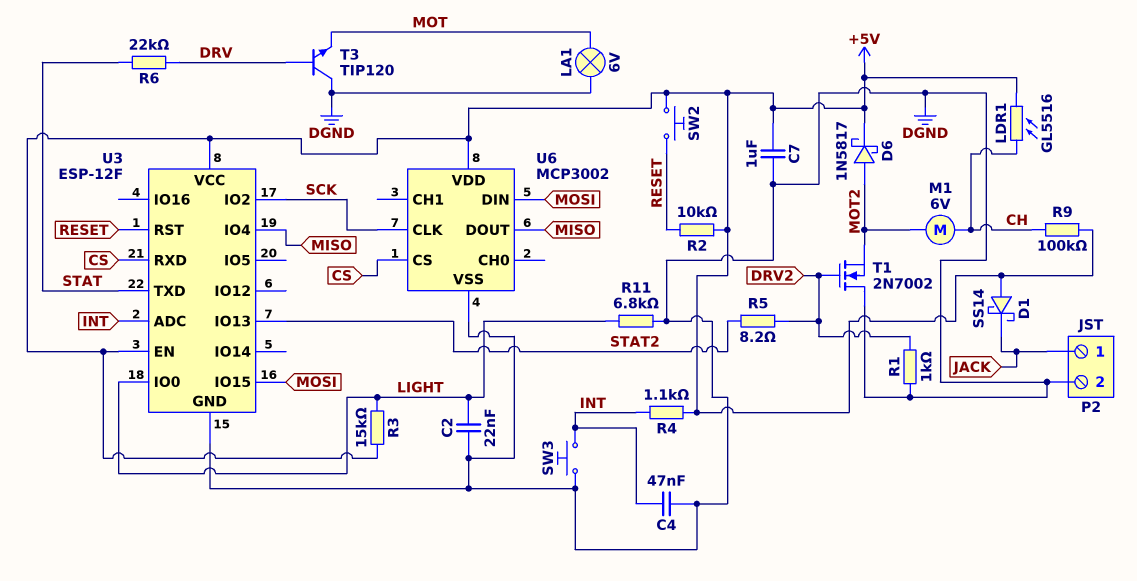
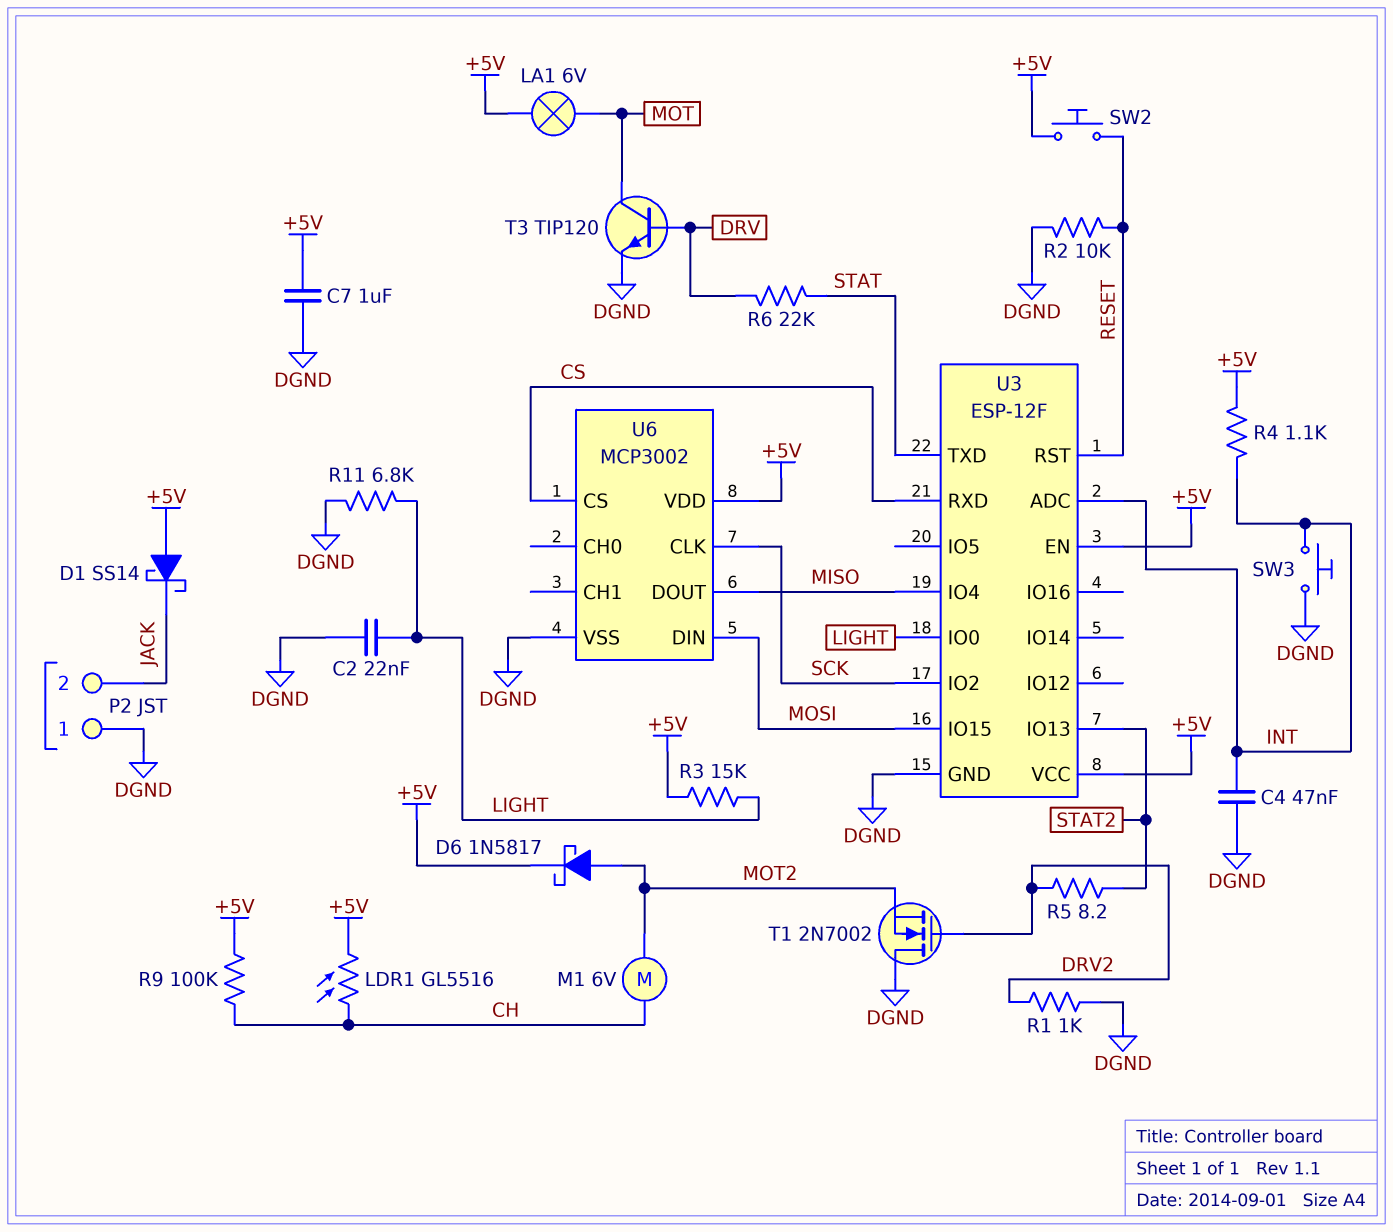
LA1: lamp 6V (DGND, MOT) -> lamp 6V (+5V, MOT)
P2 pin 1: JACK -> DGND
P2 pin 2: DGND -> JACK
R2: 10k (+5V, RESET) -> 10k (DGND, RESET)
T3: NPN TIP120 (B DRV, C DGND, E MOT) -> NPN TIP120 (B DRV, C MOT, E DGND)

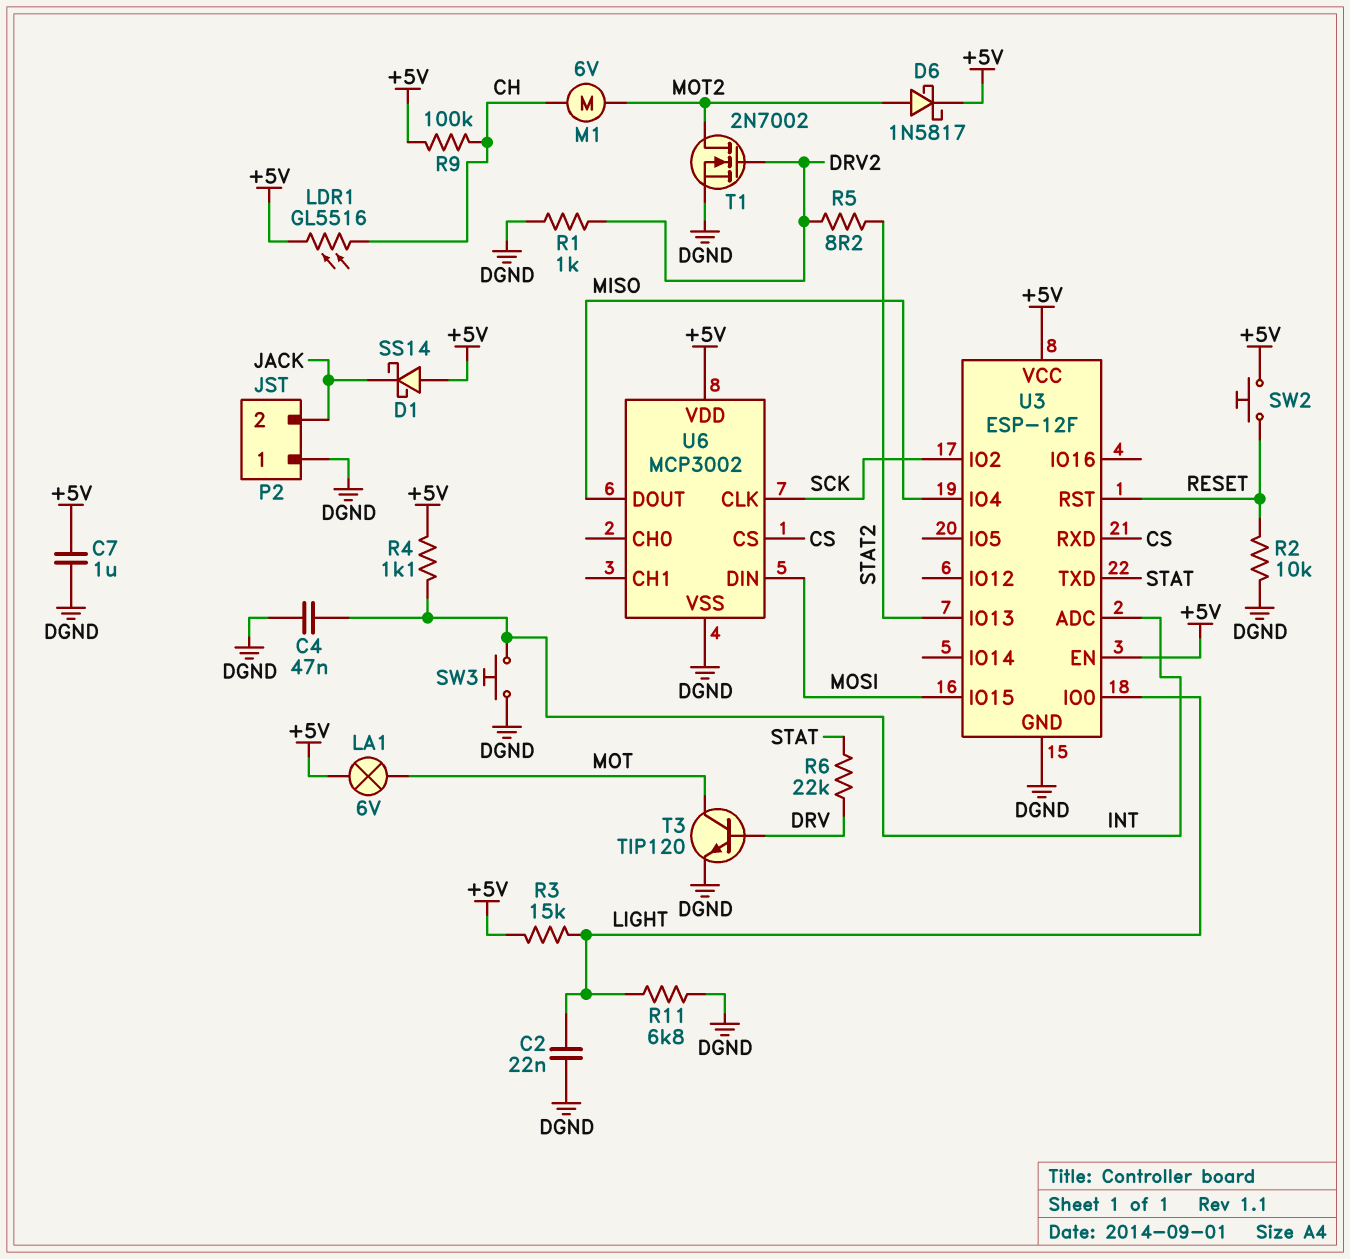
T1: NMOS 2N7002 (G DRV2, D DGND, S MOT2) -> NMOS 2N7002 (G DRV2, D MOT2, S DGND)

